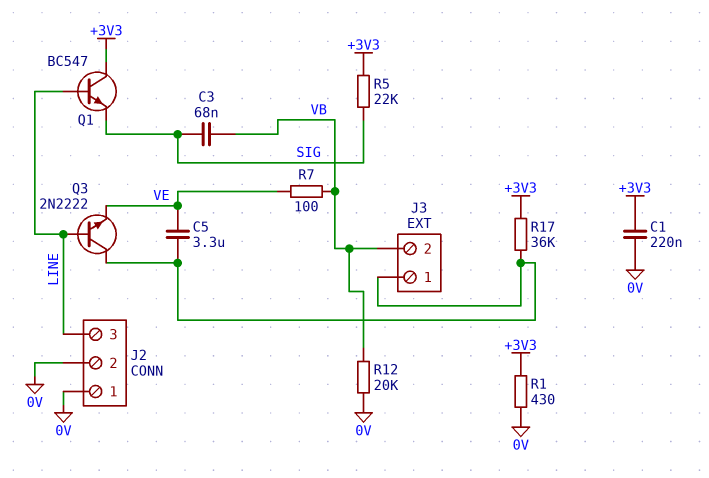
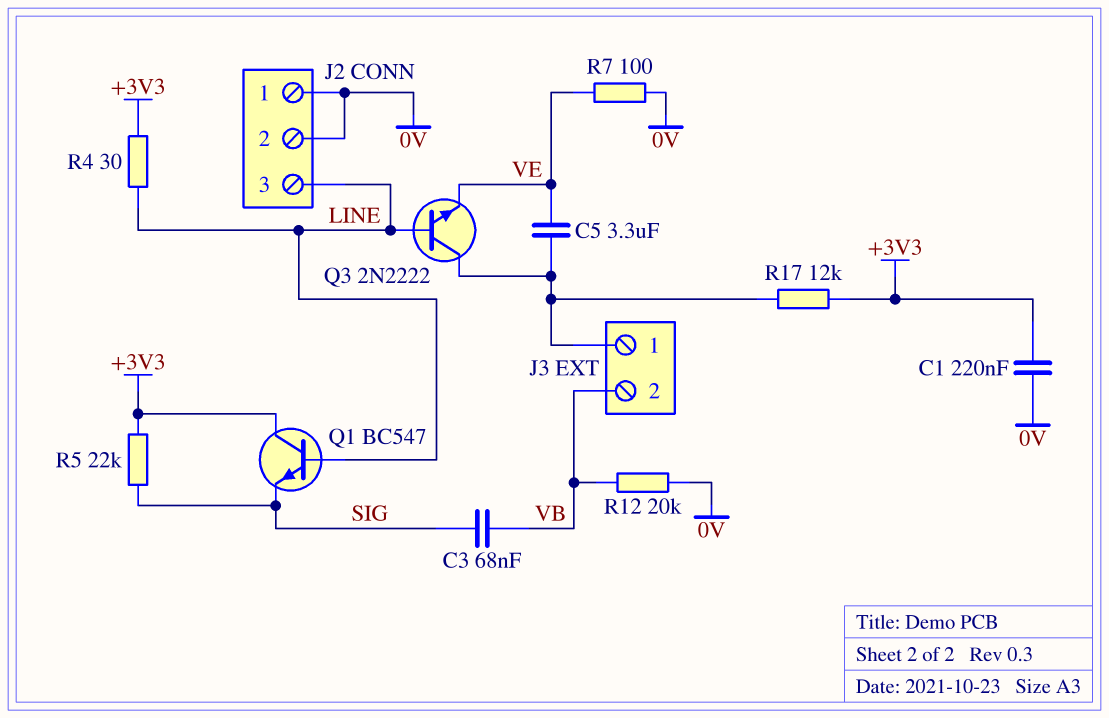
R1: 430 (+3V3, 0V) -> none
R4: none -> 30 (+3V3, LINE)
R7: 100 (VB, VE) -> 100 (0V, VE)
R17: 36k (+3V3, J3/1) -> 12k (+3V3, J3/1)

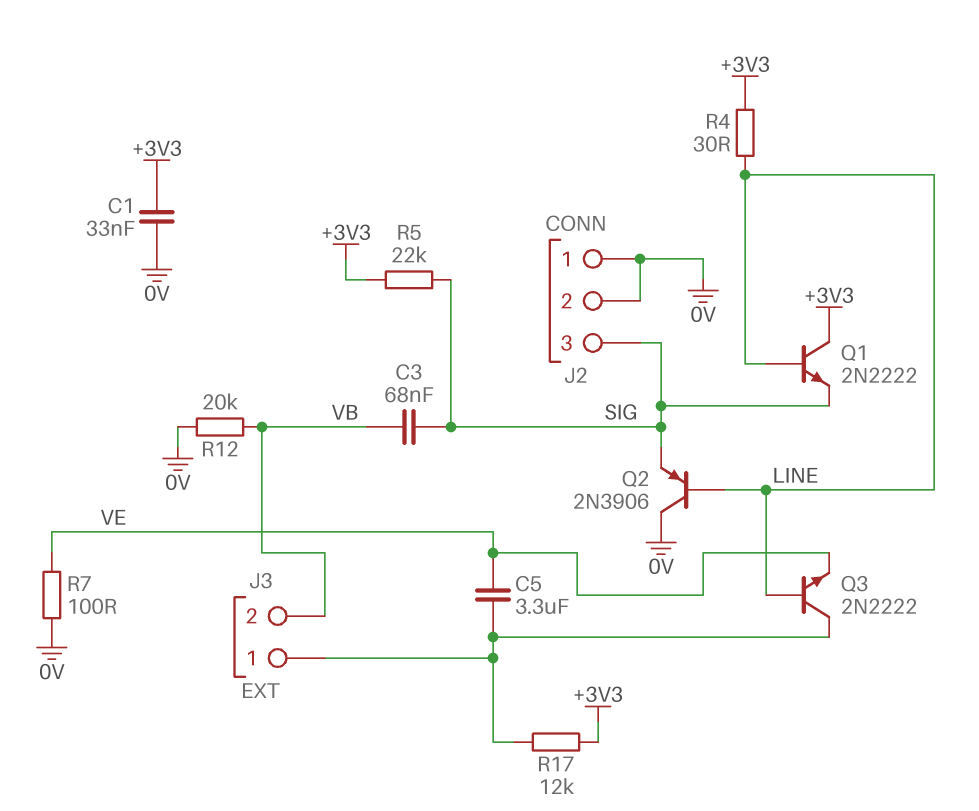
C1: 220nF (+3V3, 0V) -> 33nF (+3V3, 0V)
J2 pin 3: LINE -> SIG
Q1: NPN BC547 (B LINE, C +3V3, E SIG) -> NPN 2N2222 (B LINE, C +3V3, E SIG)
Q2: none -> PNP 2N3906 (B LINE, C 0V, E SIG)

